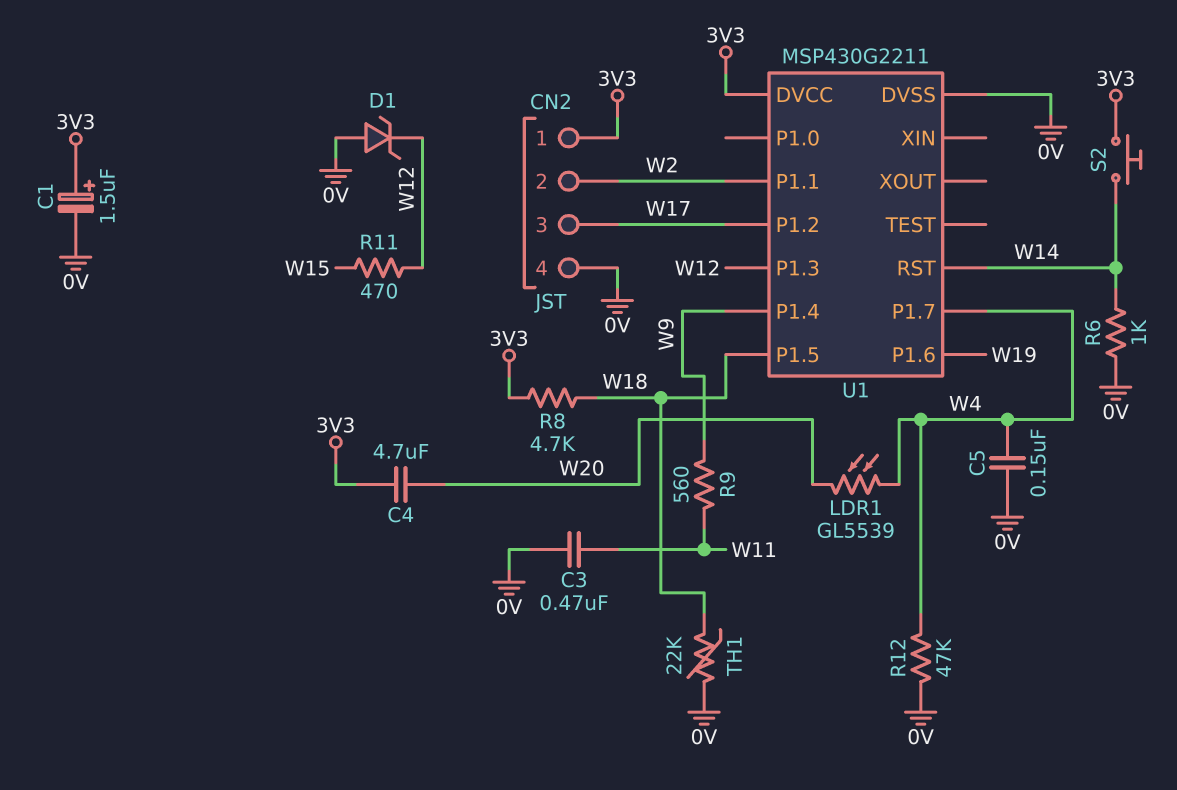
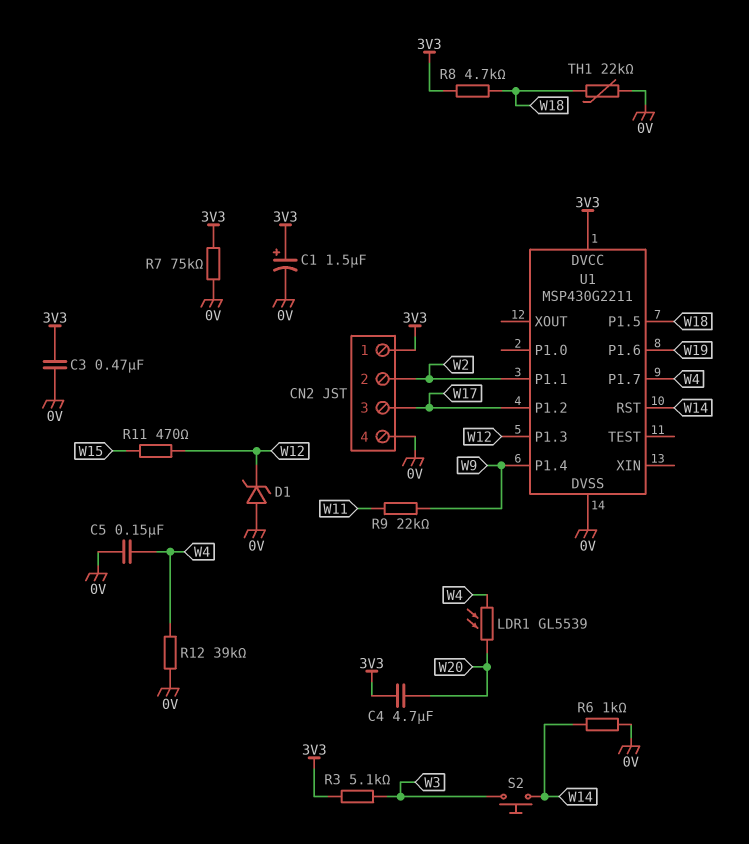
C3: 470nF (0V, W11) -> 470nF (0V, 3V3)
R3: none -> 5.1k (3V3, W3)
R7: none -> 75k (0V, 3V3)
R9: 560 (W9, W11) -> 22k (W9, W11)
R12: 47k (0V, W4) -> 39k (0V, W4)
S2: button (3V3, W14) -> button (W3, W14)

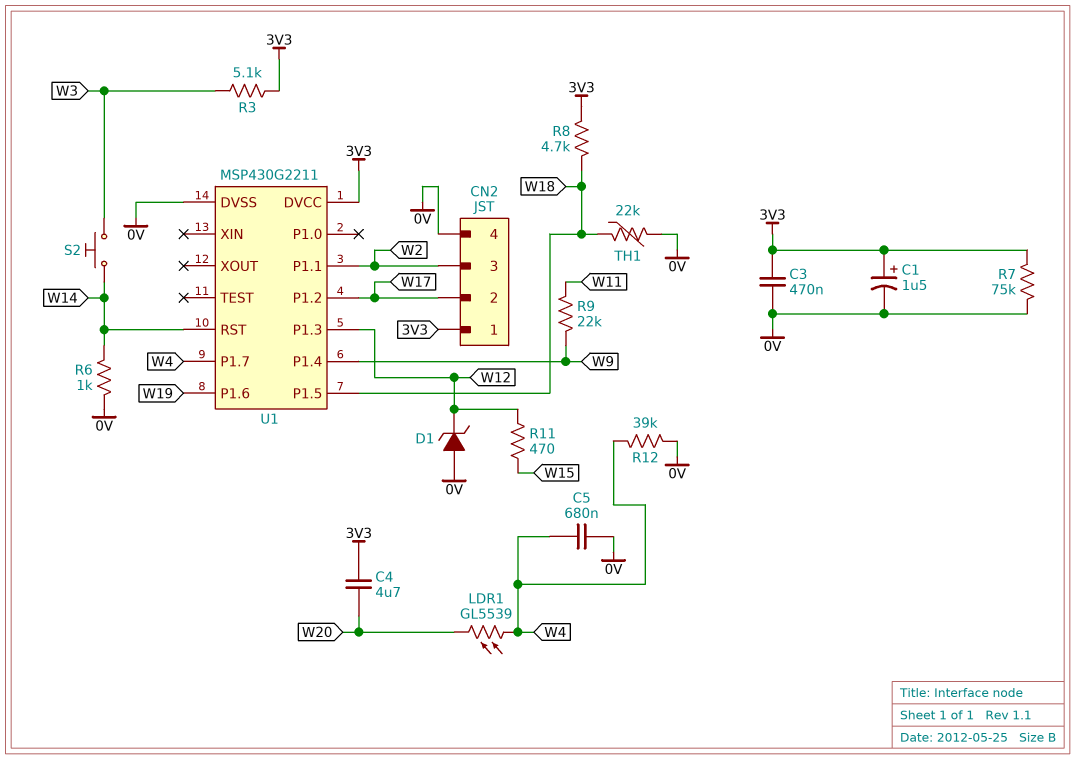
C5: 150nF (0V, W4) -> 680nF (0V, W4)
CN2 pin 2: W2 -> W17
CN2 pin 3: W17 -> W2

